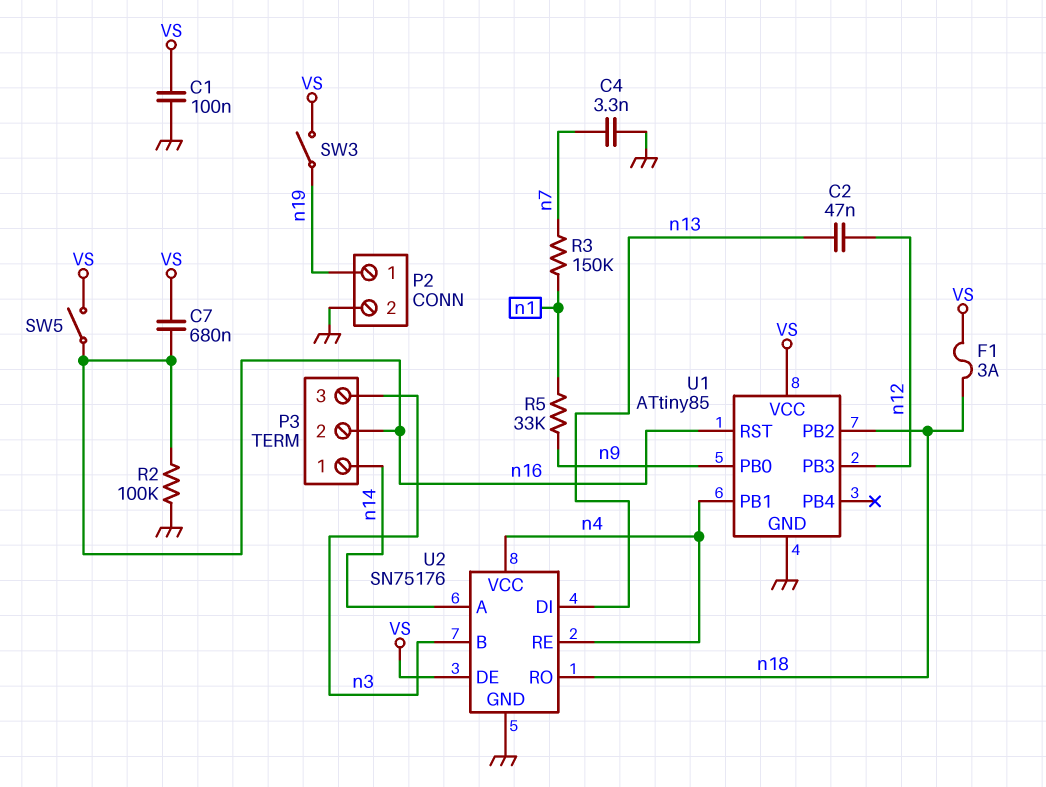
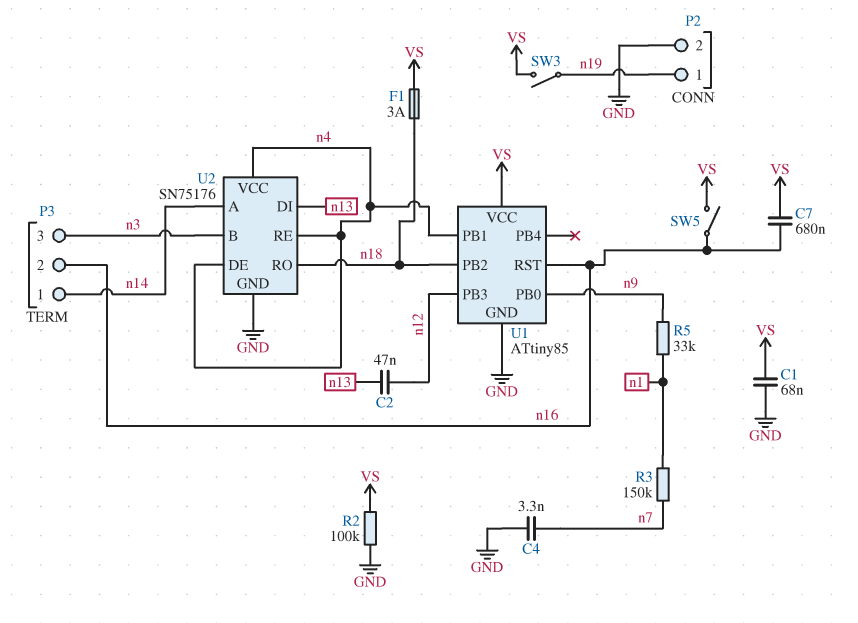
C1: 100nF (GND, VS) -> 68nF (GND, VS)
R2: 100k (GND, n16) -> 100k (GND, VS)
U2 pin DE: VS -> n4

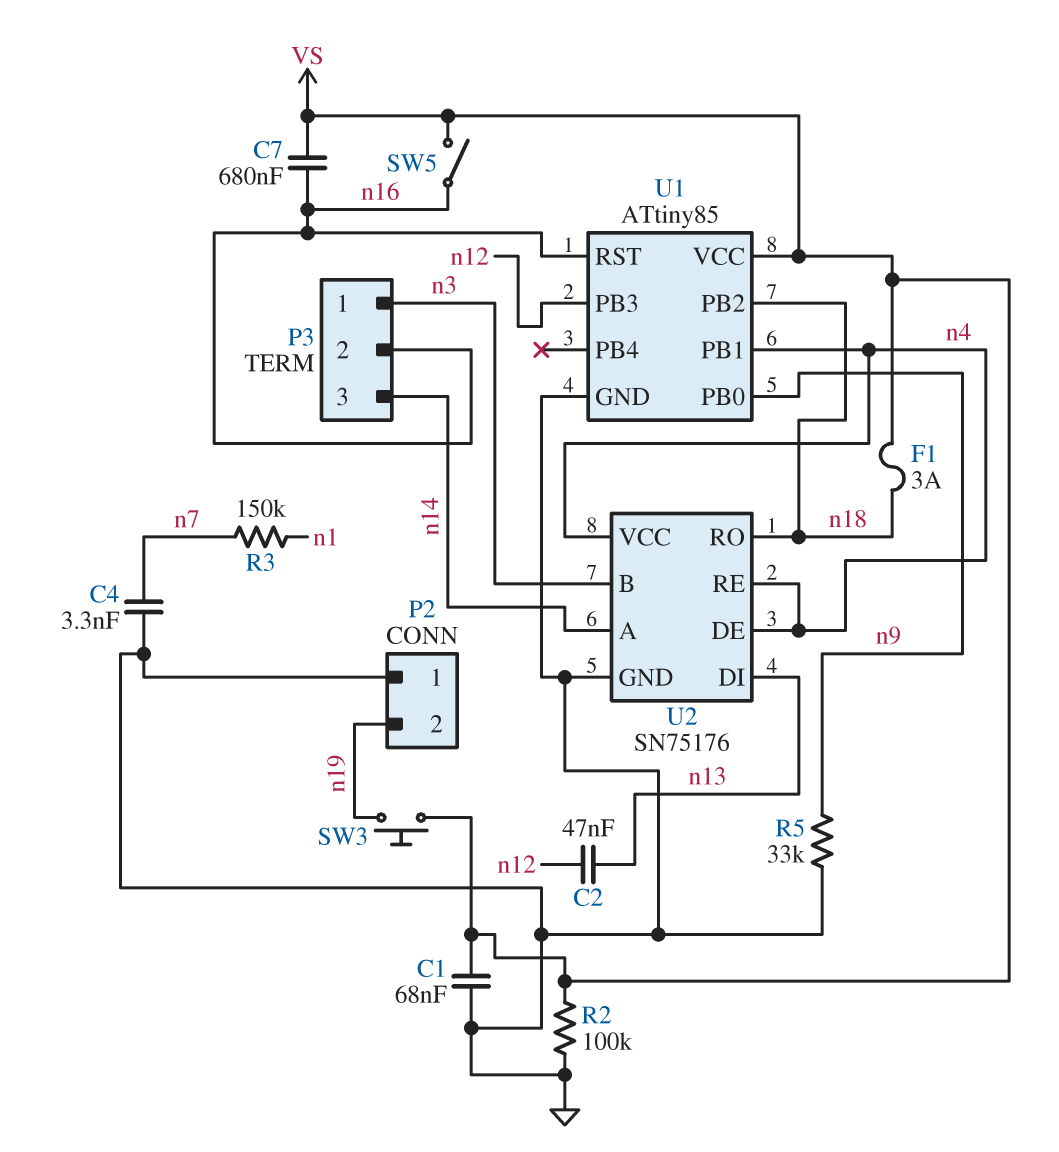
P2 pin 1: n19 -> GND
P2 pin 2: GND -> n19
P3 pin 1: n14 -> n3
P3 pin 3: n3 -> n14
R5: 33k (n1, n9) -> 33k (GND, n9)
SW3: switch (VS, n19) -> button (VS, n19)

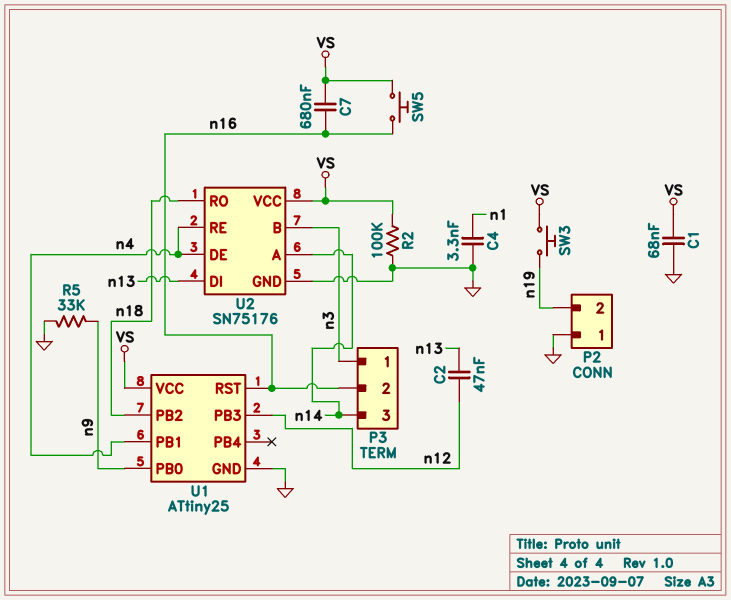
C4: 3.3nF (GND, n7) -> 3.3nF (GND, n1)
F1: 3A (VS, n18) -> none
R3: 150k (n1, n7) -> none
SW5: switch (VS, n16) -> button (VS, n16)
U1: ATtiny85 -> ATtiny25
U2 pin VCC: n4 -> VS

